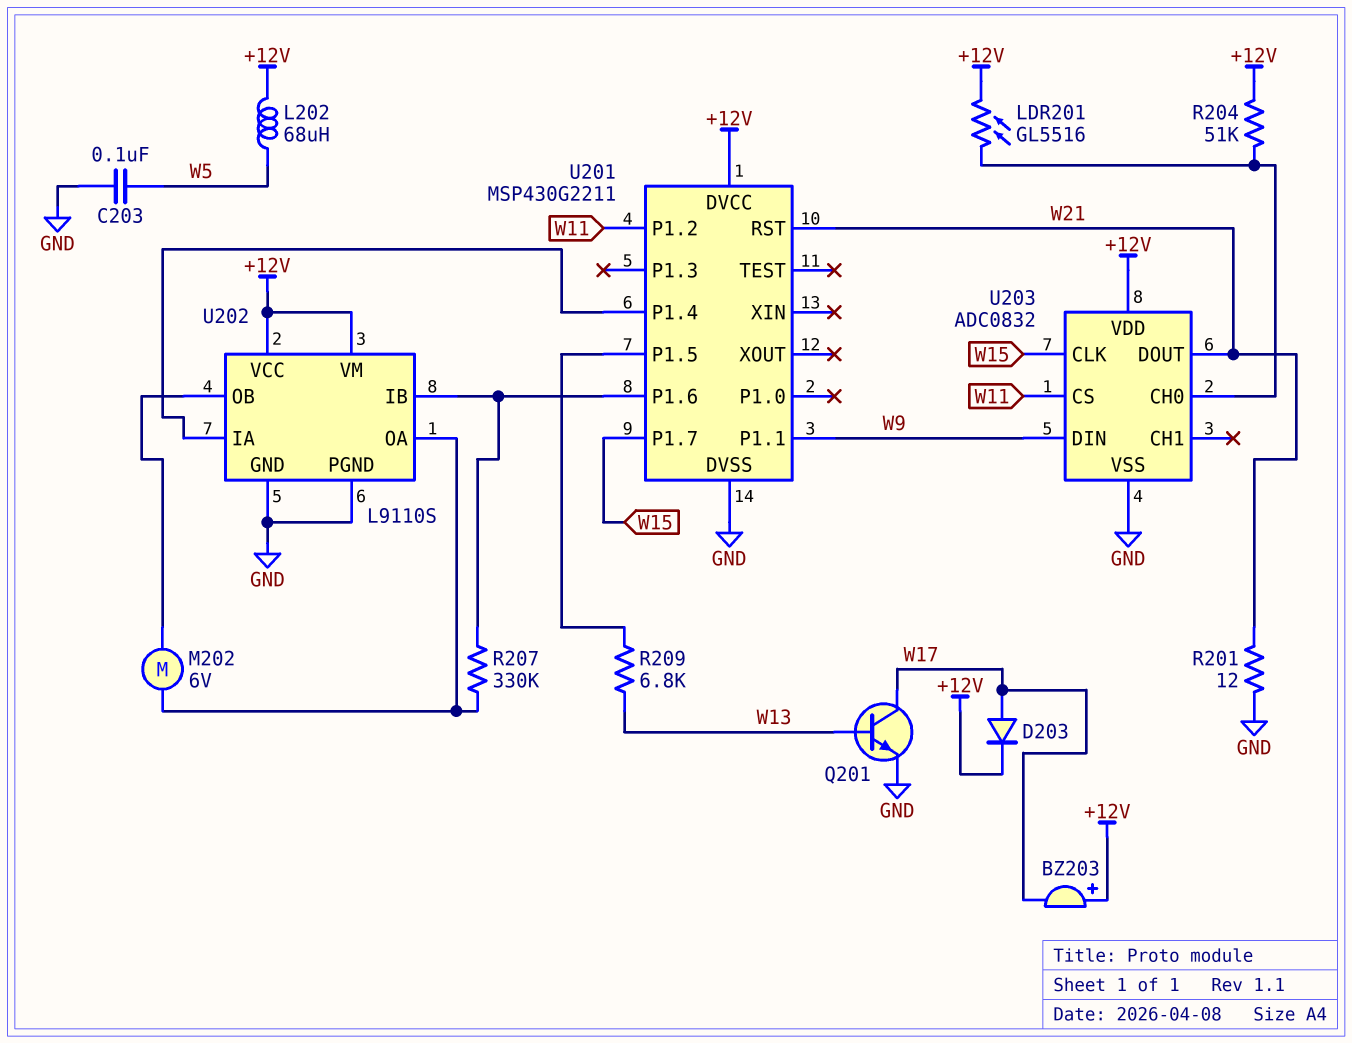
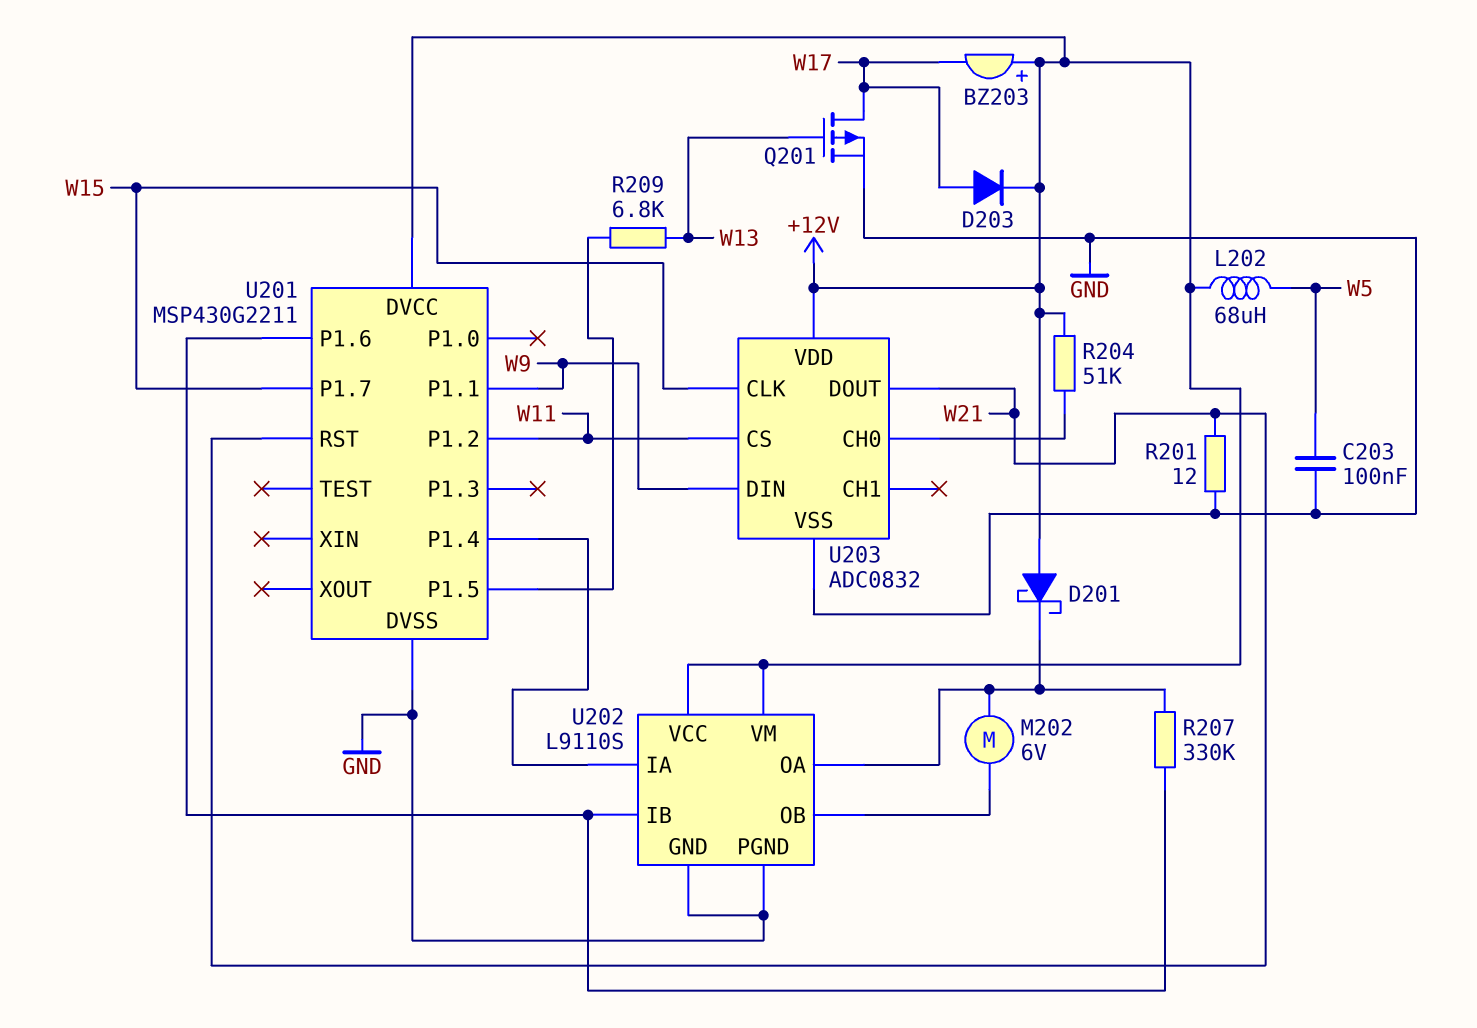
D201: none -> schottky (A +12V, K U202/OA)
LDR201: GL5516 (+12V, U203/CH0) -> none
Q201: NPN (B W13, C W17, E GND) -> PMOS (G W13, D W17, S GND)

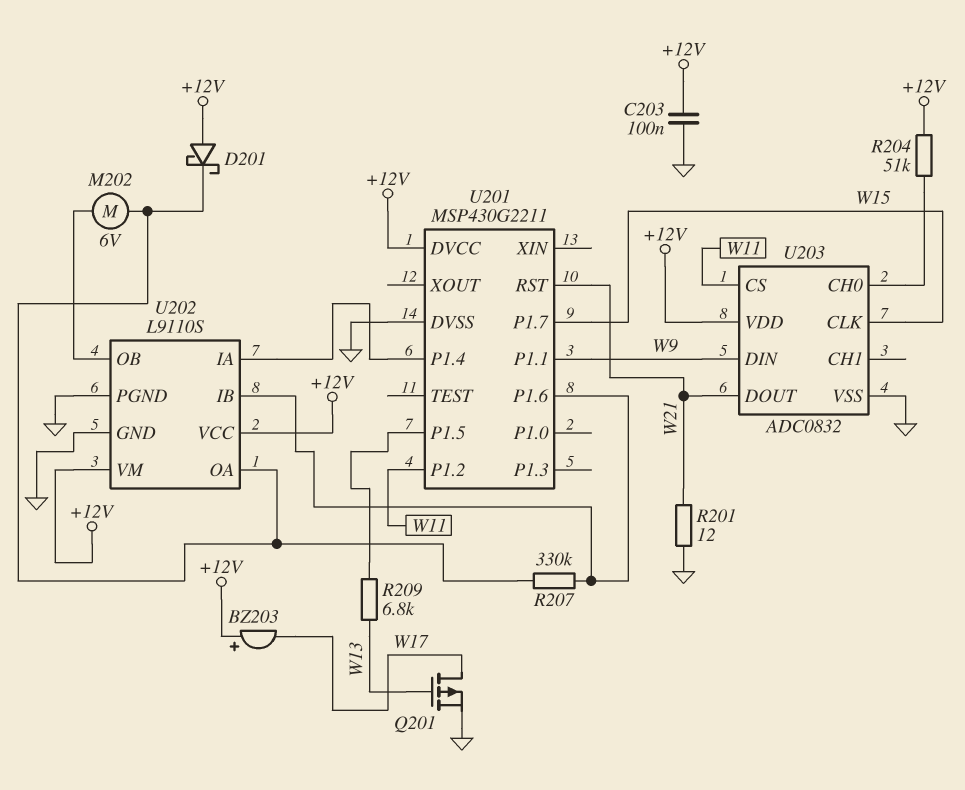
C203: 100nF (GND, W5) -> 100nF (+12V, GND)
D203: diode (A W17, K +12V) -> none
L202: 68uH (+12V, W5) -> none

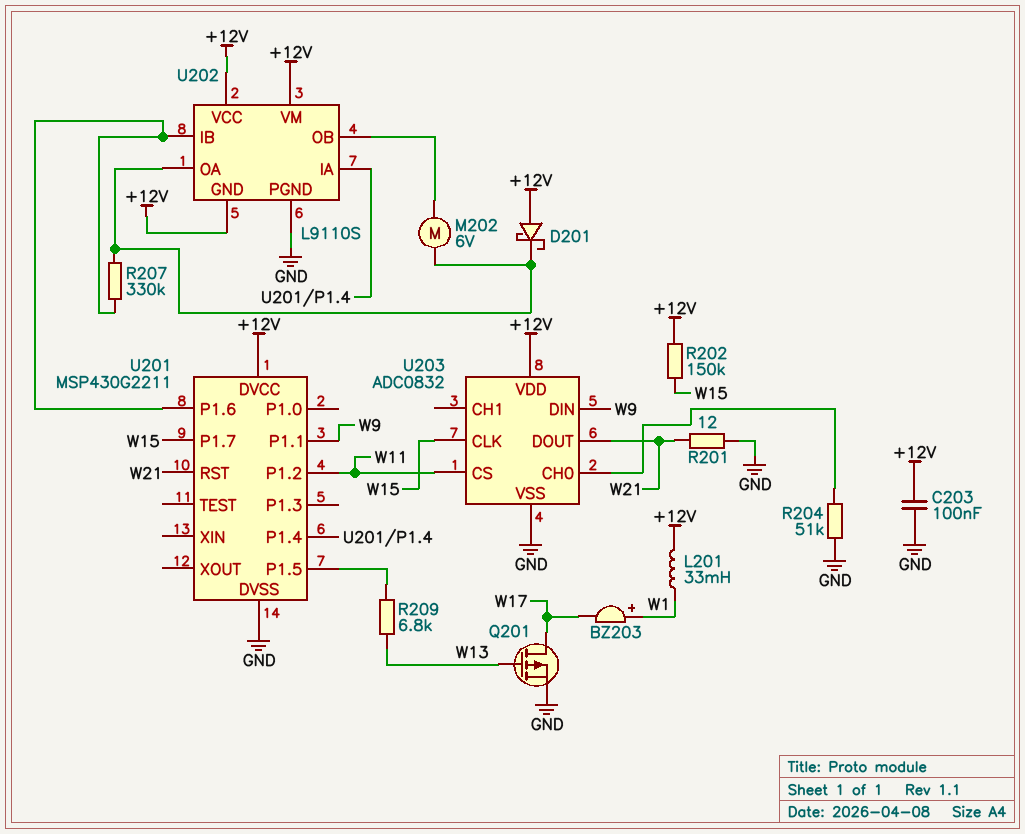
BZ203: buzzer (plus +12V, minus W17) -> buzzer (plus W1, minus W17)
L201: none -> 33mH (+12V, W1)
R202: none -> 150k (+12V, W15)
R204: 51k (+12V, U203/CH0) -> 51k (GND, U203/CH0)
U202 pin GND: GND -> +12V

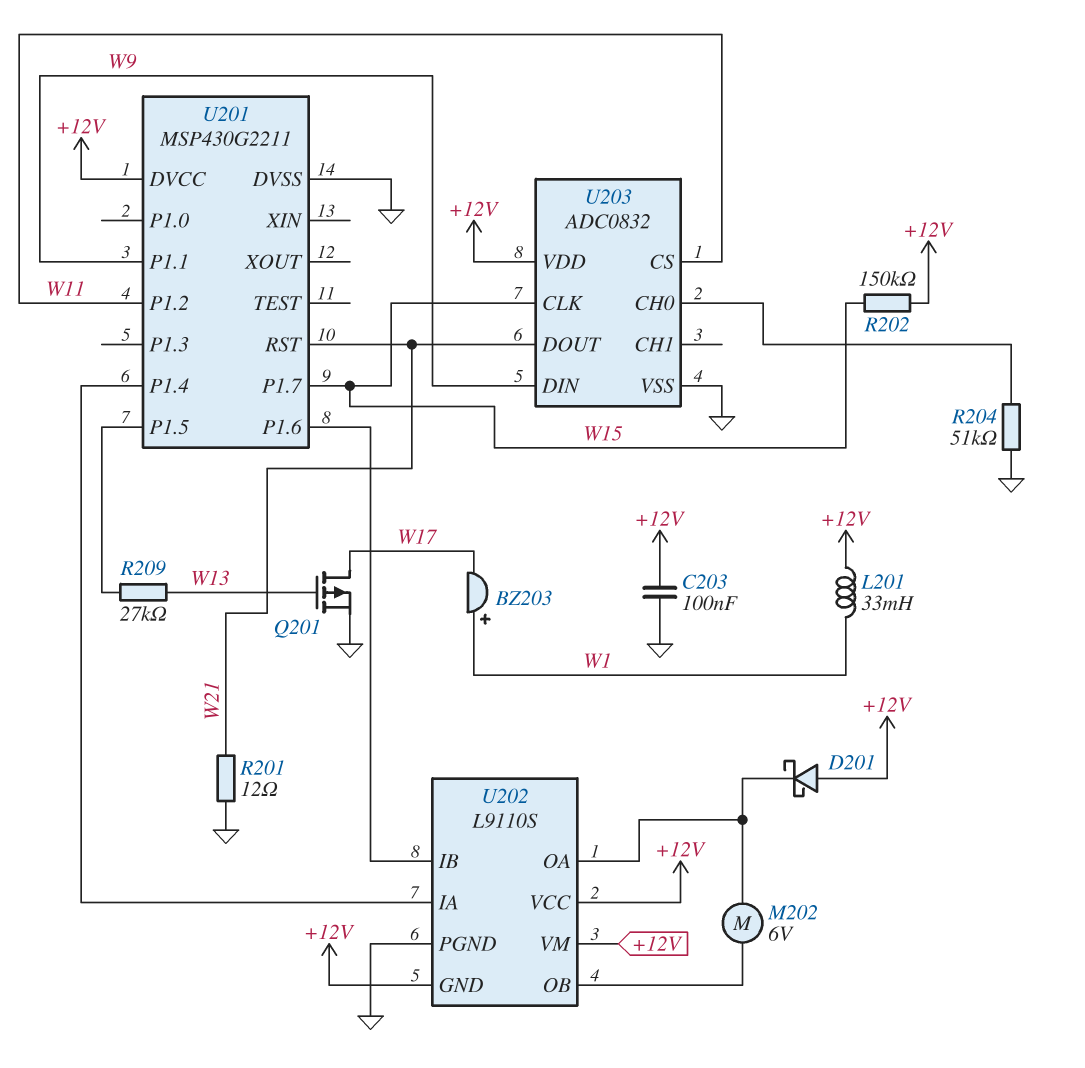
R207: 330k (U201/P1.6, U202/OA) -> none
R209: 6.8k (U201/P1.5, W13) -> 27k (U201/P1.5, W13)

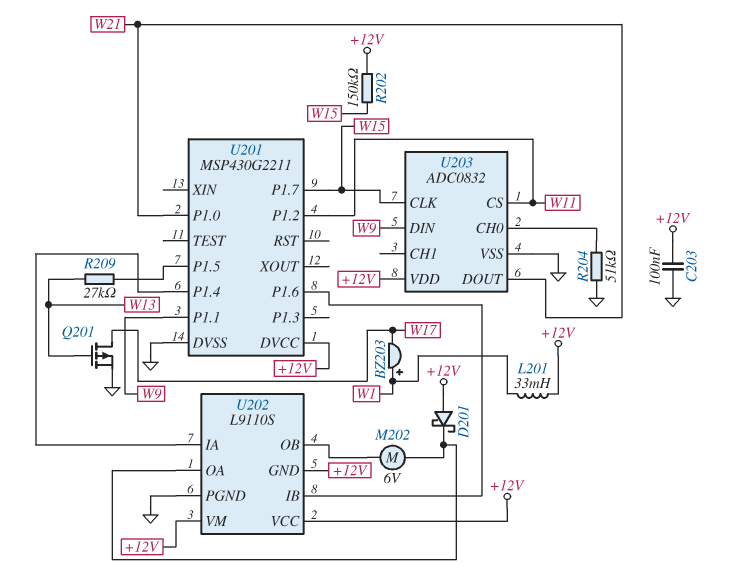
R201: 12 (GND, W21) -> none
U201 pin P1.0: none -> W21
U201 pin RST: W21 -> none

